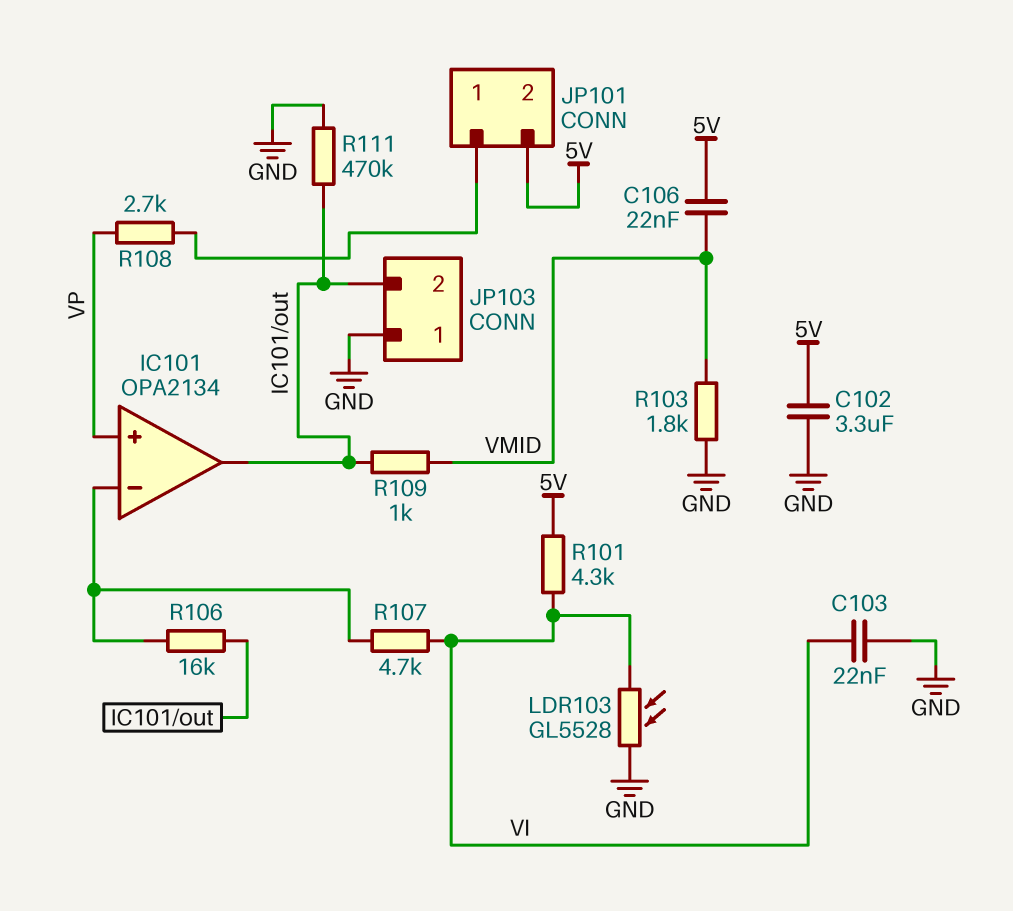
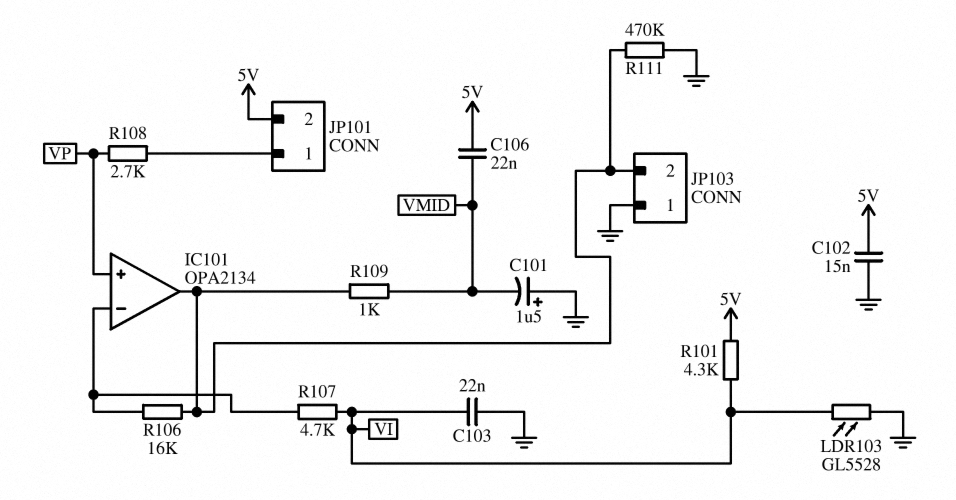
C101: none -> 1.5uF (plus GND, minus VMID)
C102: 3.3uF (5V, GND) -> 15nF (5V, GND)
R103: 1.8k (GND, VMID) -> none

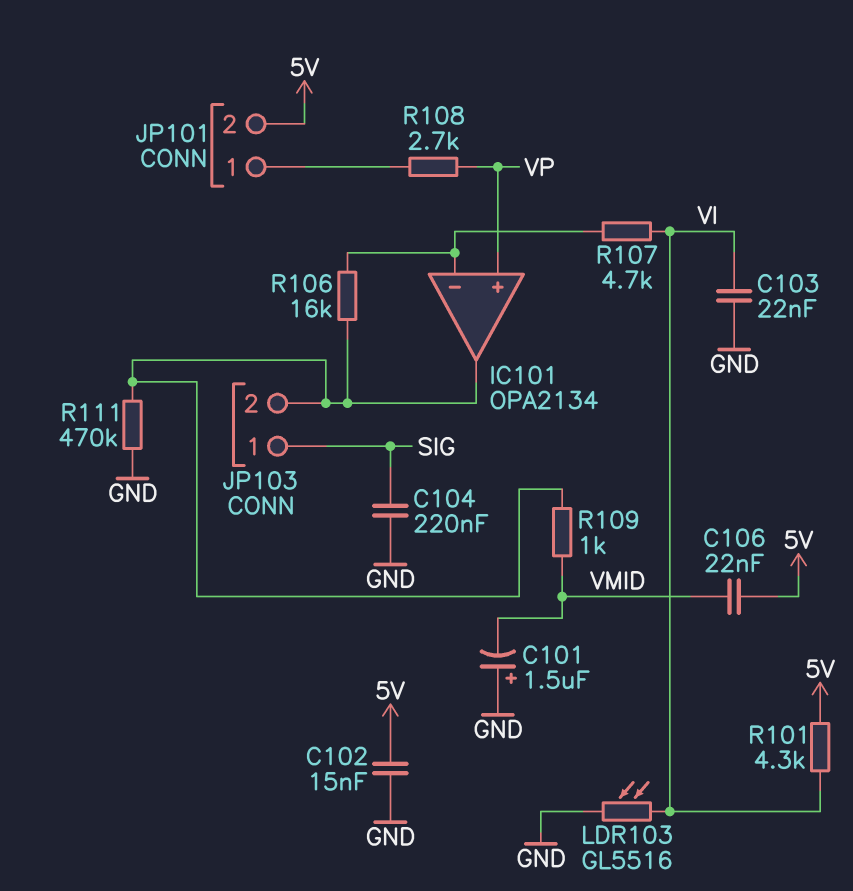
C104: none -> 220nF (GND, SIG)
JP103 pin 1: GND -> SIG
LDR103: GL5528 (GND, VI) -> GL5516 (GND, VI)

